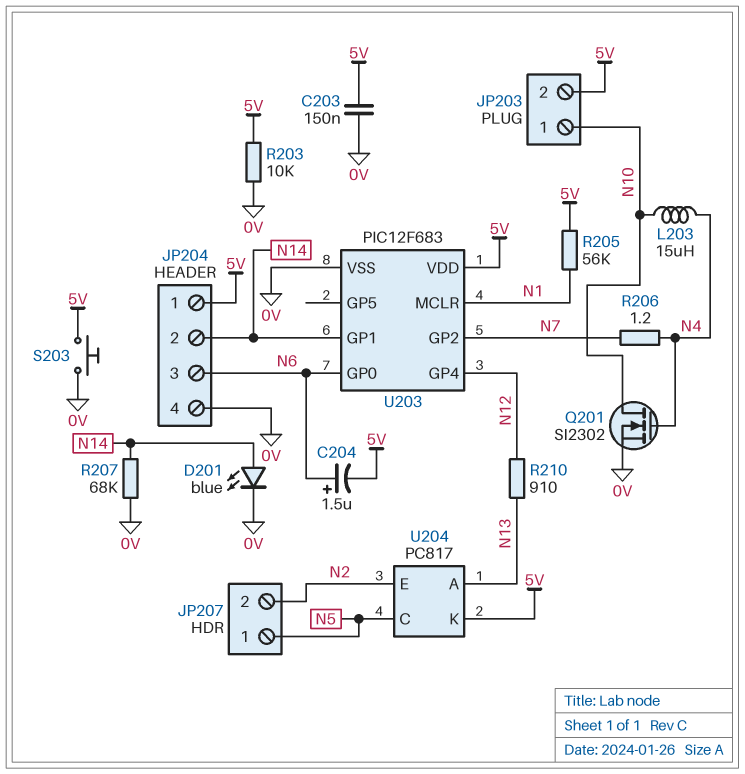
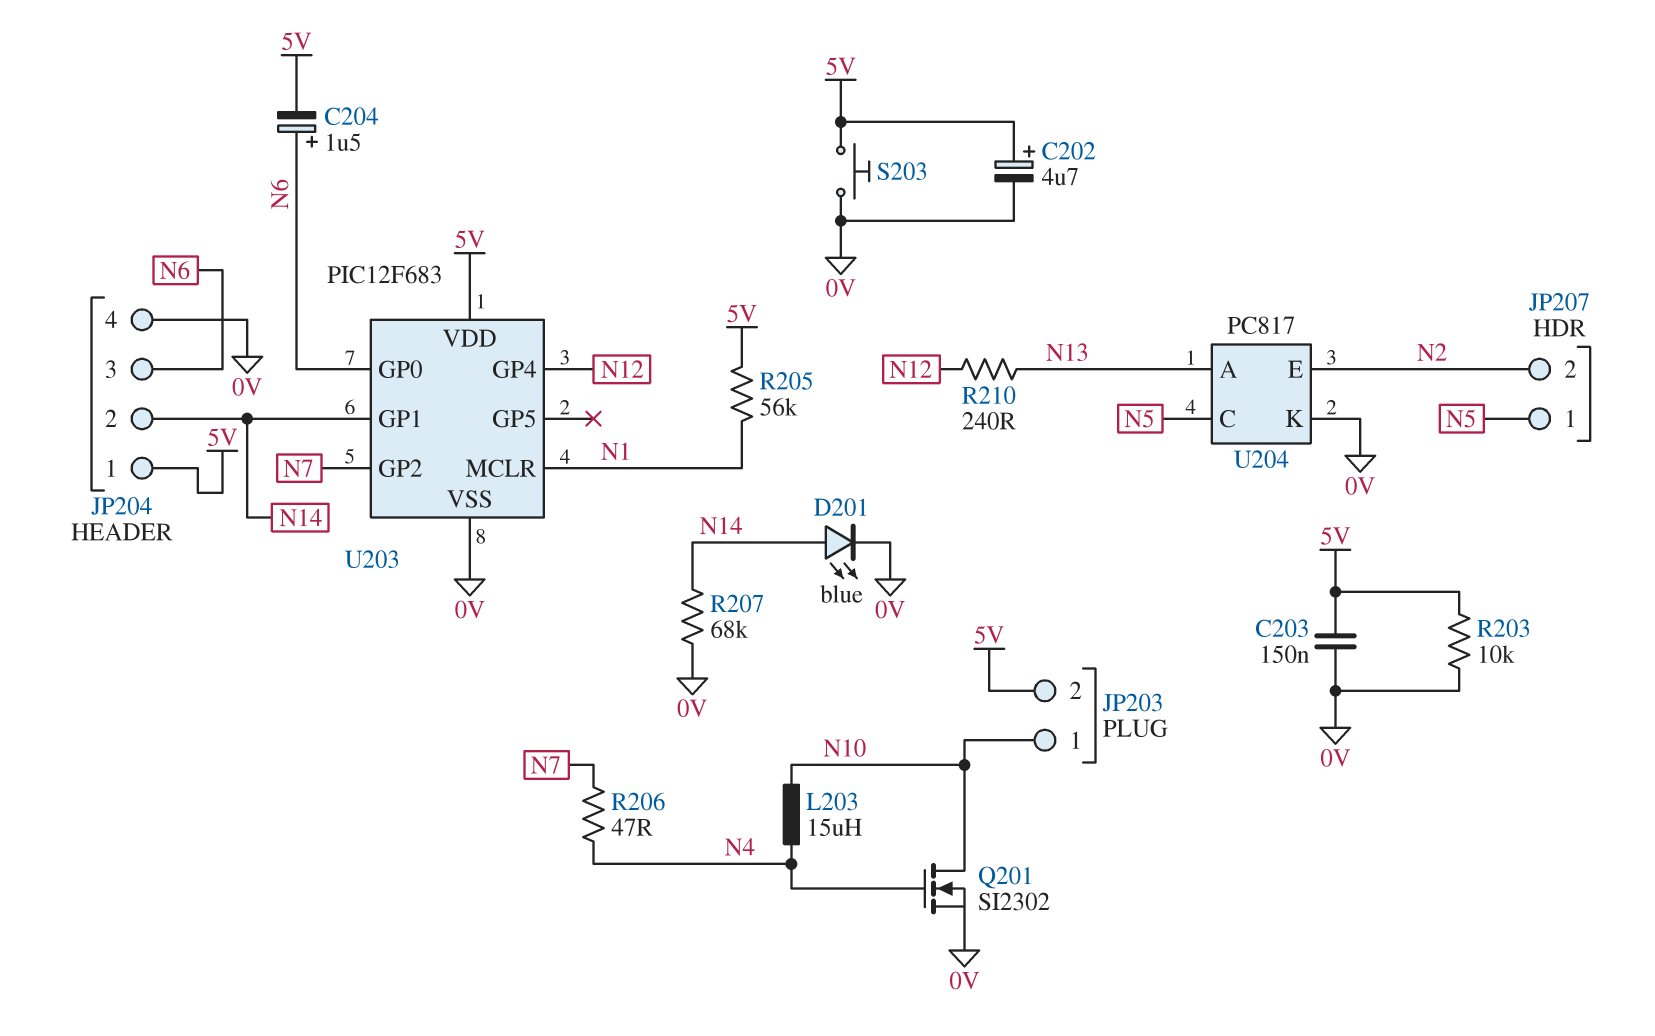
C202: none -> 4.7uF (plus 5V, minus 0V)
R206: 1.2 (N4, N7) -> 47 (N4, N7)
R210: 910 (N12, N13) -> 240 (N12, N13)
U204 pin K: 5V -> 0V

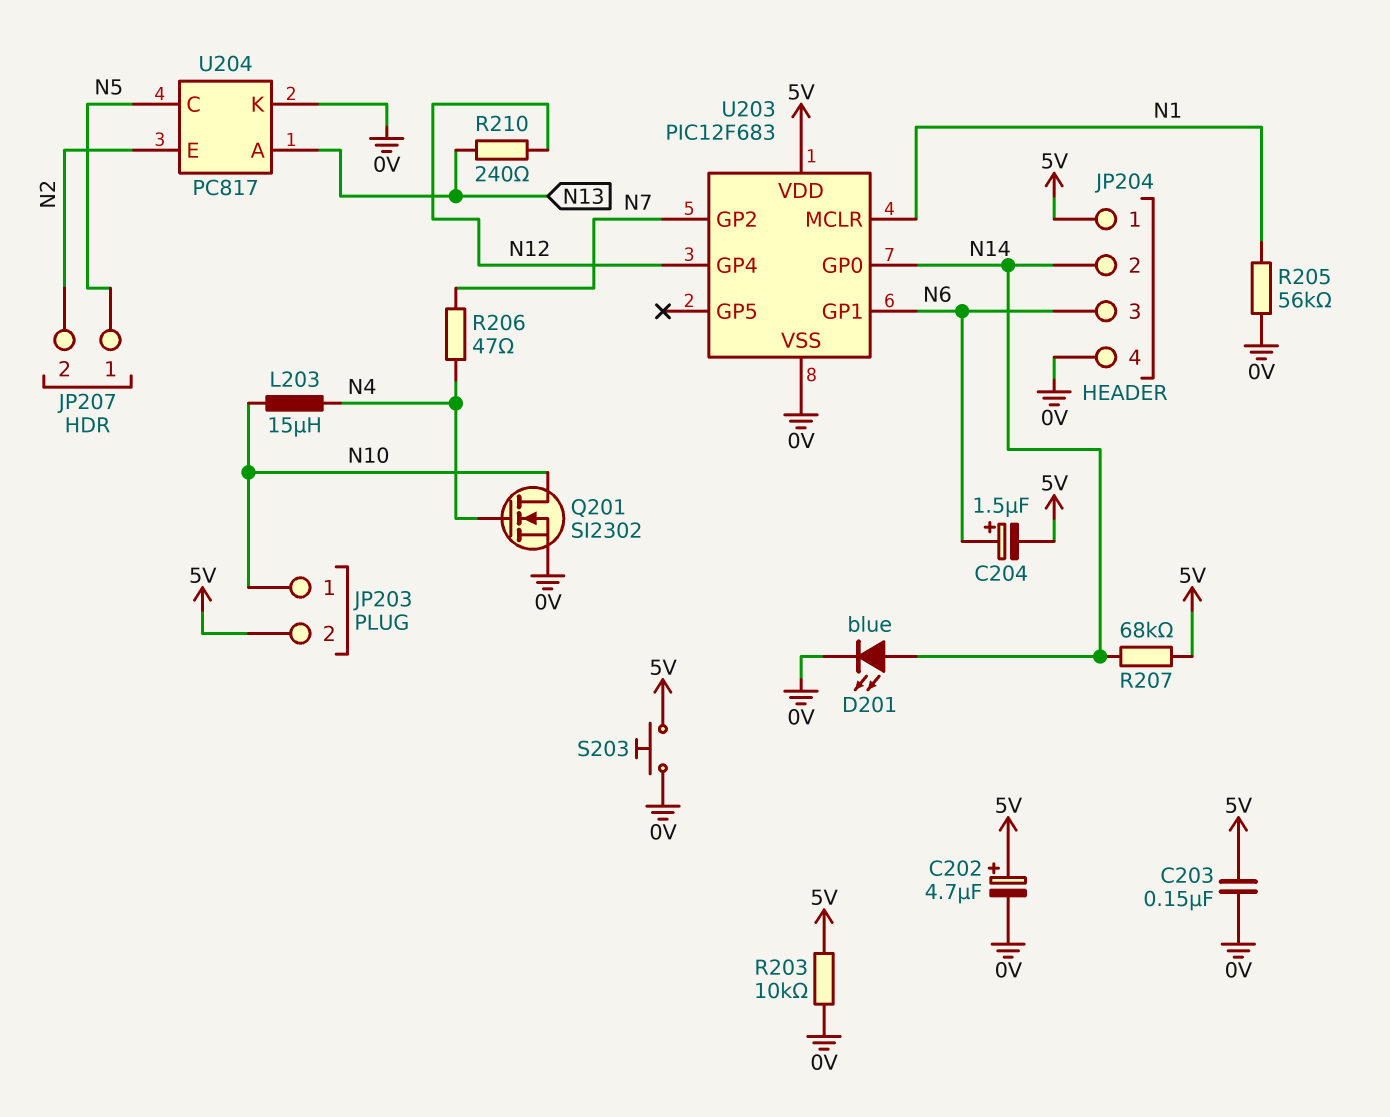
R205: 56k (5V, N1) -> 56k (0V, N1)
R207: 68k (0V, N14) -> 68k (5V, N14)
U203 pin GP0: N6 -> N14
U203 pin GP1: N14 -> N6

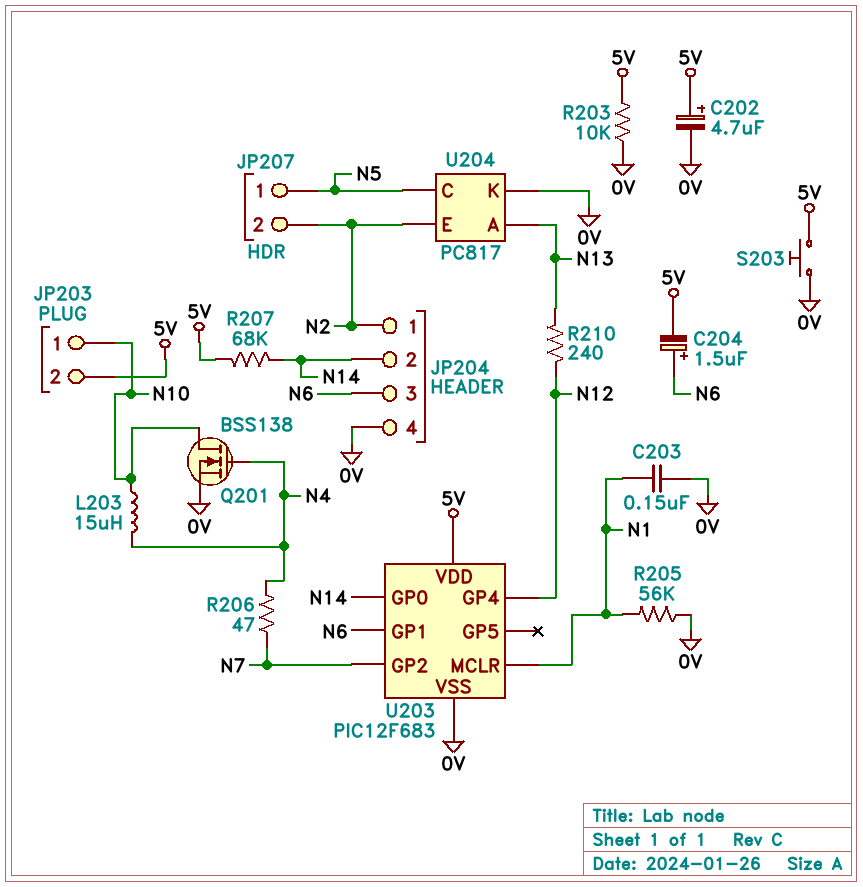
C203: 150nF (0V, 5V) -> 150nF (0V, N1)
D201: LED blue (A N14, K 0V) -> none
JP204 pin 1: 5V -> N2
Q201: NMOS SI2302 (G N4, D N10, S 0V) -> NMOS BSS138 (G N4, D N10, S 0V)

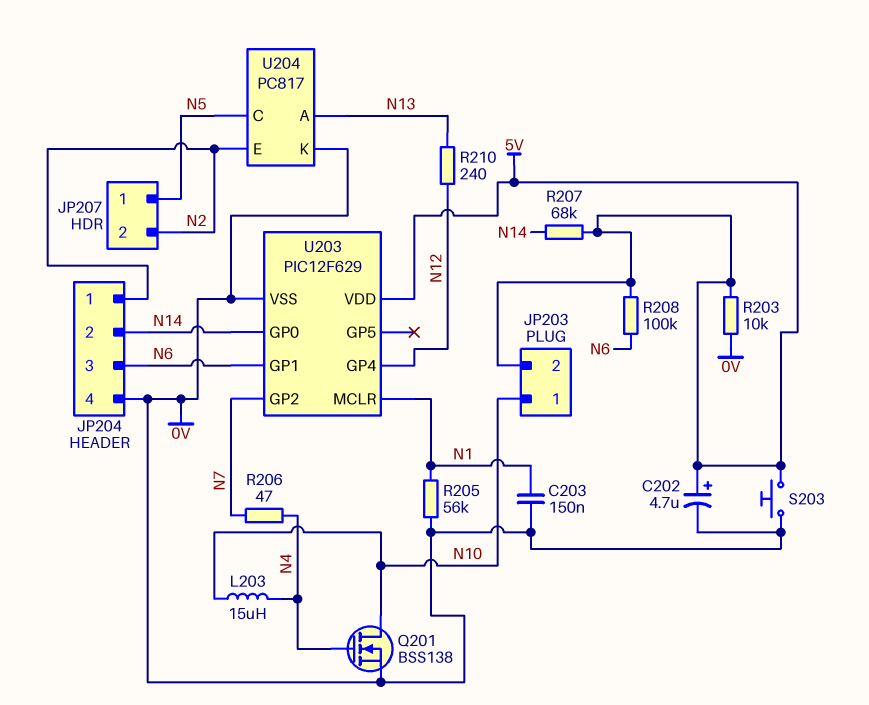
C204: 1.5uF (plus N6, minus 5V) -> none
R208: none -> 100k (5V, N6)
U203: PIC12F683 -> PIC12F629

